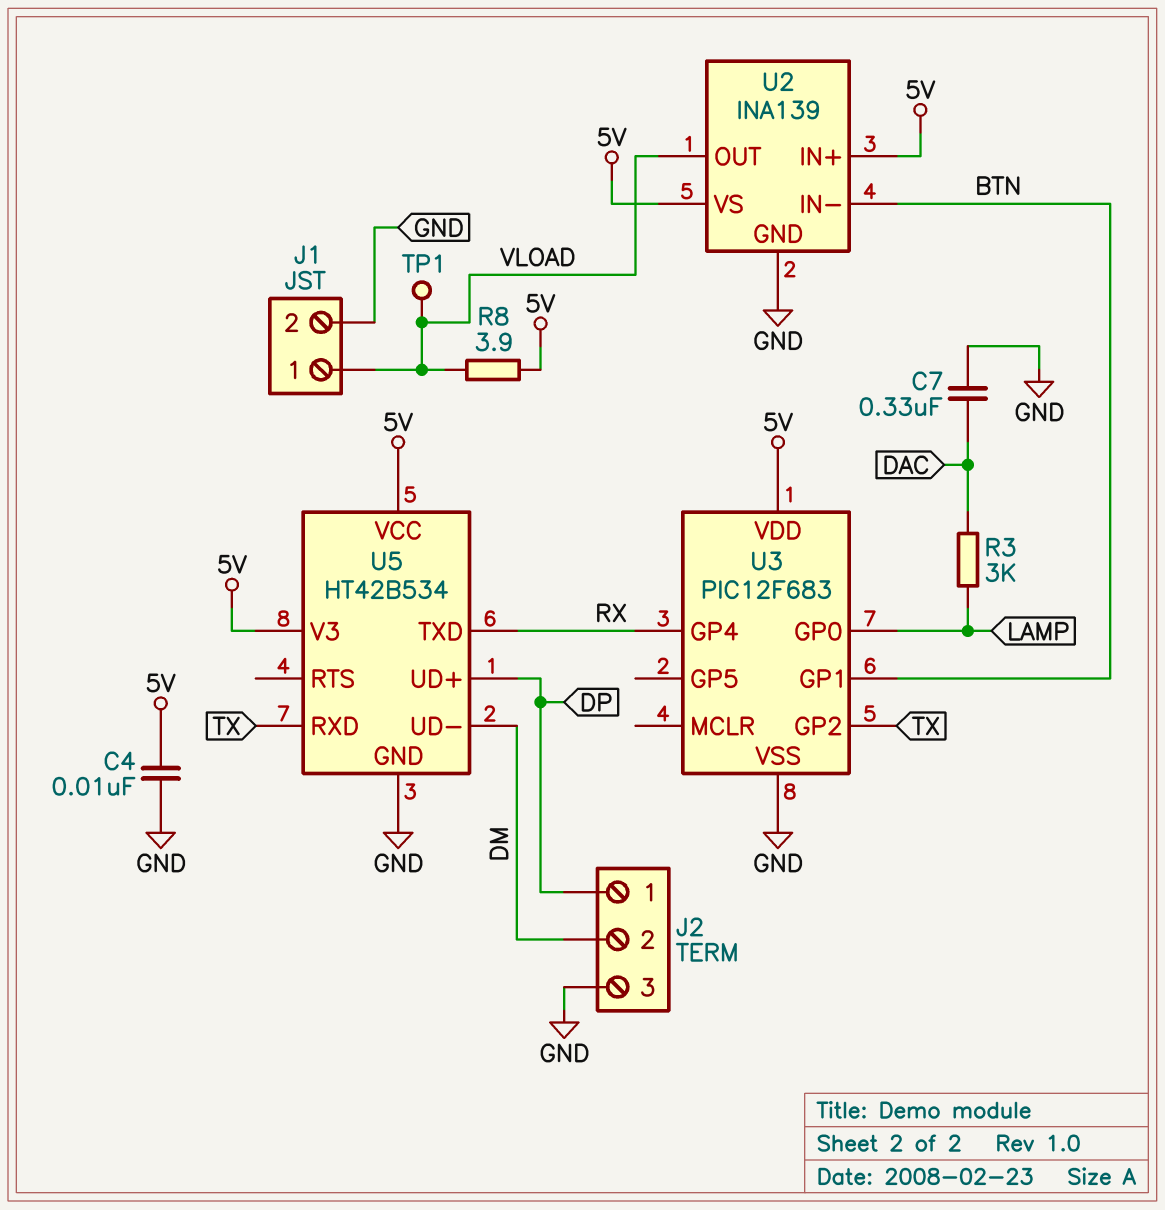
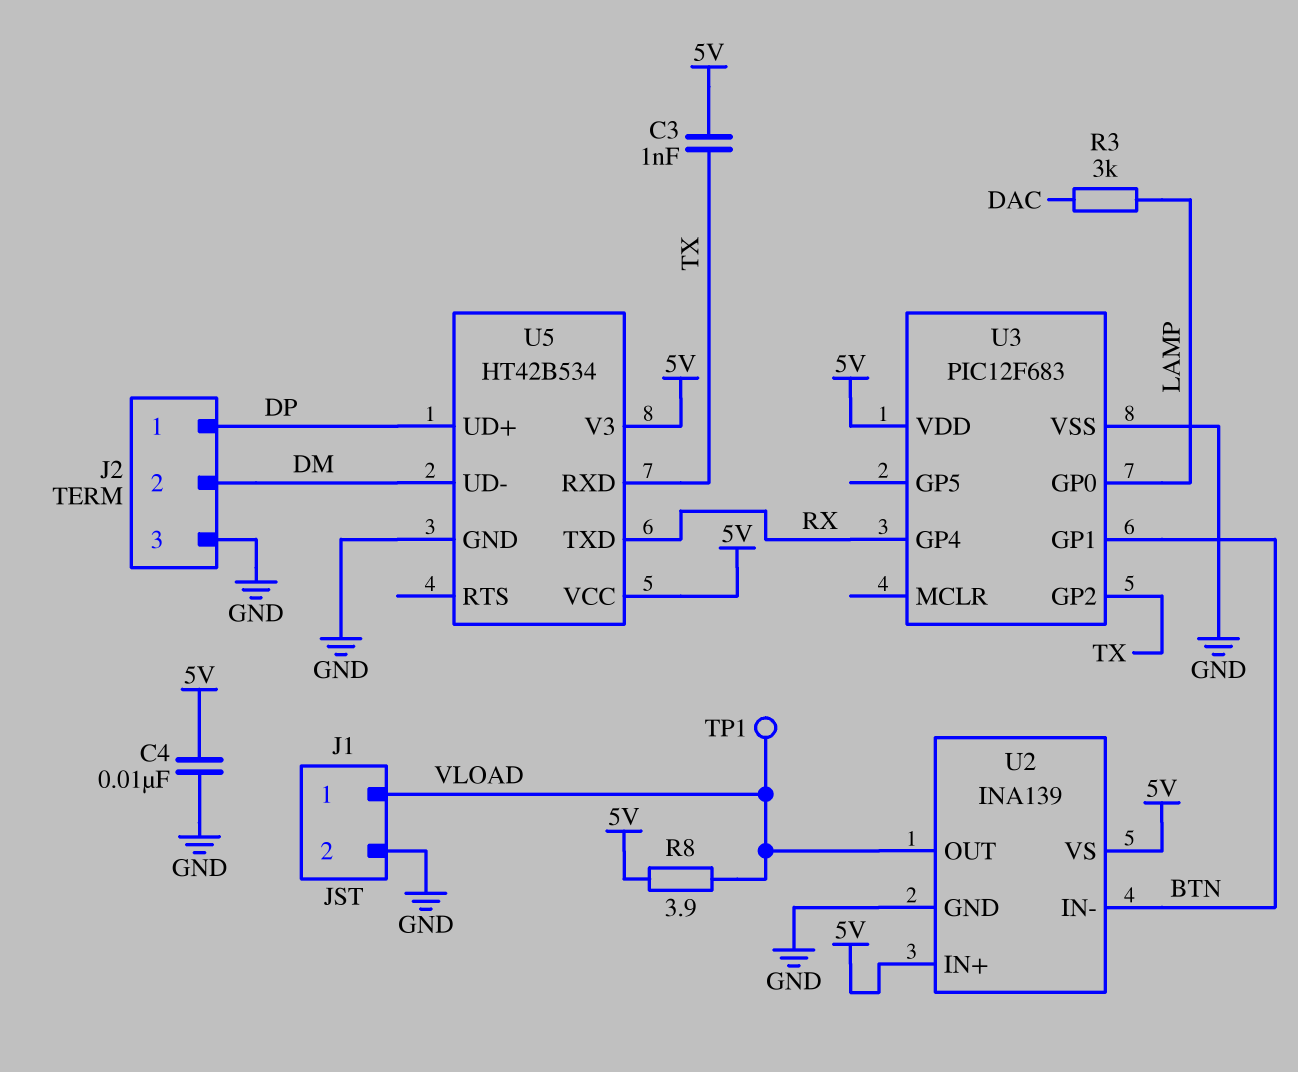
C3: none -> 1nF (5V, TX)
C7: 330nF (DAC, GND) -> none

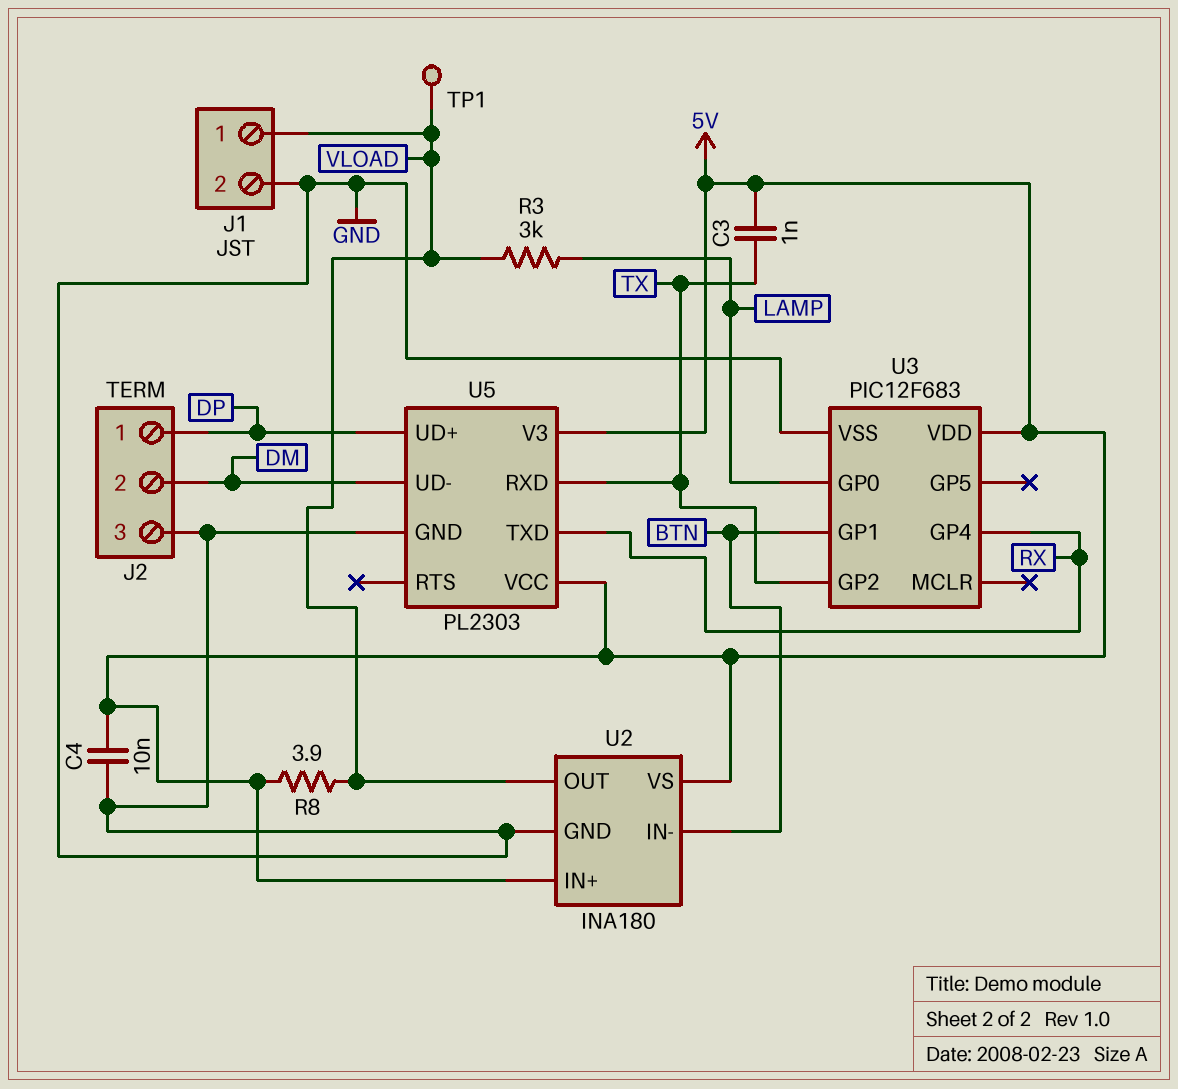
R3: 3k (DAC, LAMP) -> 3k (LAMP, VLOAD)
U2: INA139 -> INA180
U5: HT42B534 -> PL2303

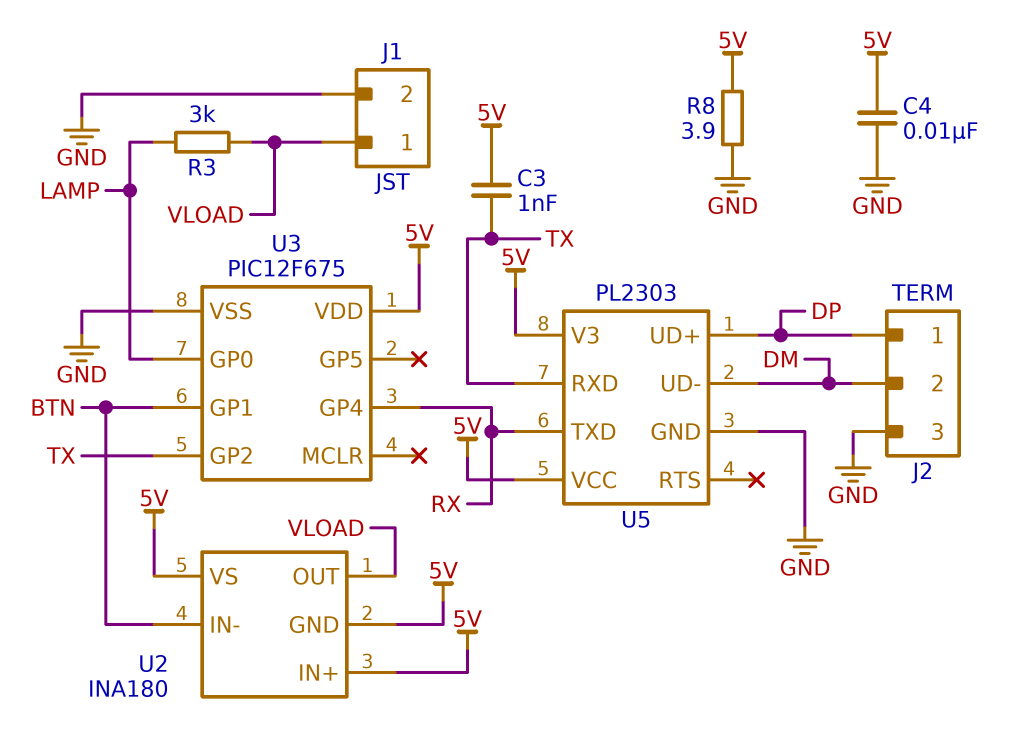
R8: 3.9 (5V, VLOAD) -> 3.9 (5V, GND)
TP1: test point (VLOAD) -> none
U2 pin GND: GND -> 5V
U3: PIC12F683 -> PIC12F675

